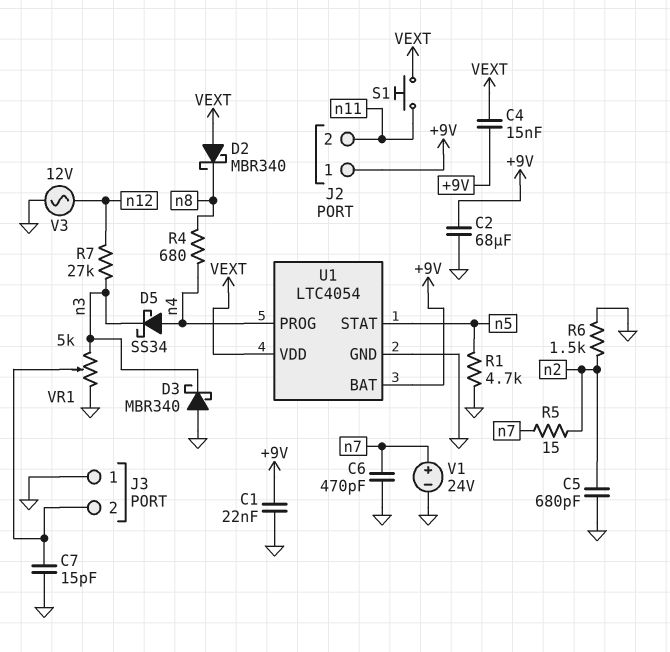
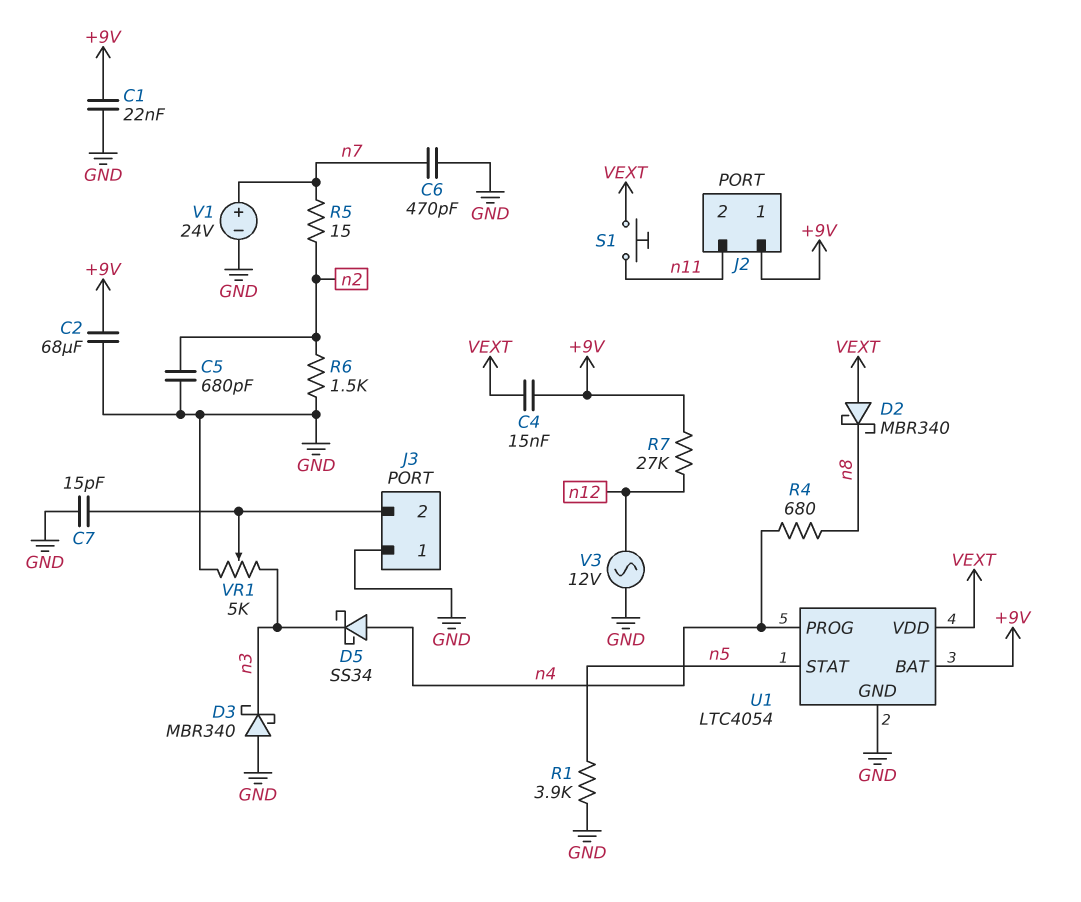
R1: 4.7k (GND, n5) -> 3.9k (GND, n5)
R7: 27k (n3, n12) -> 27k (+9V, n12)

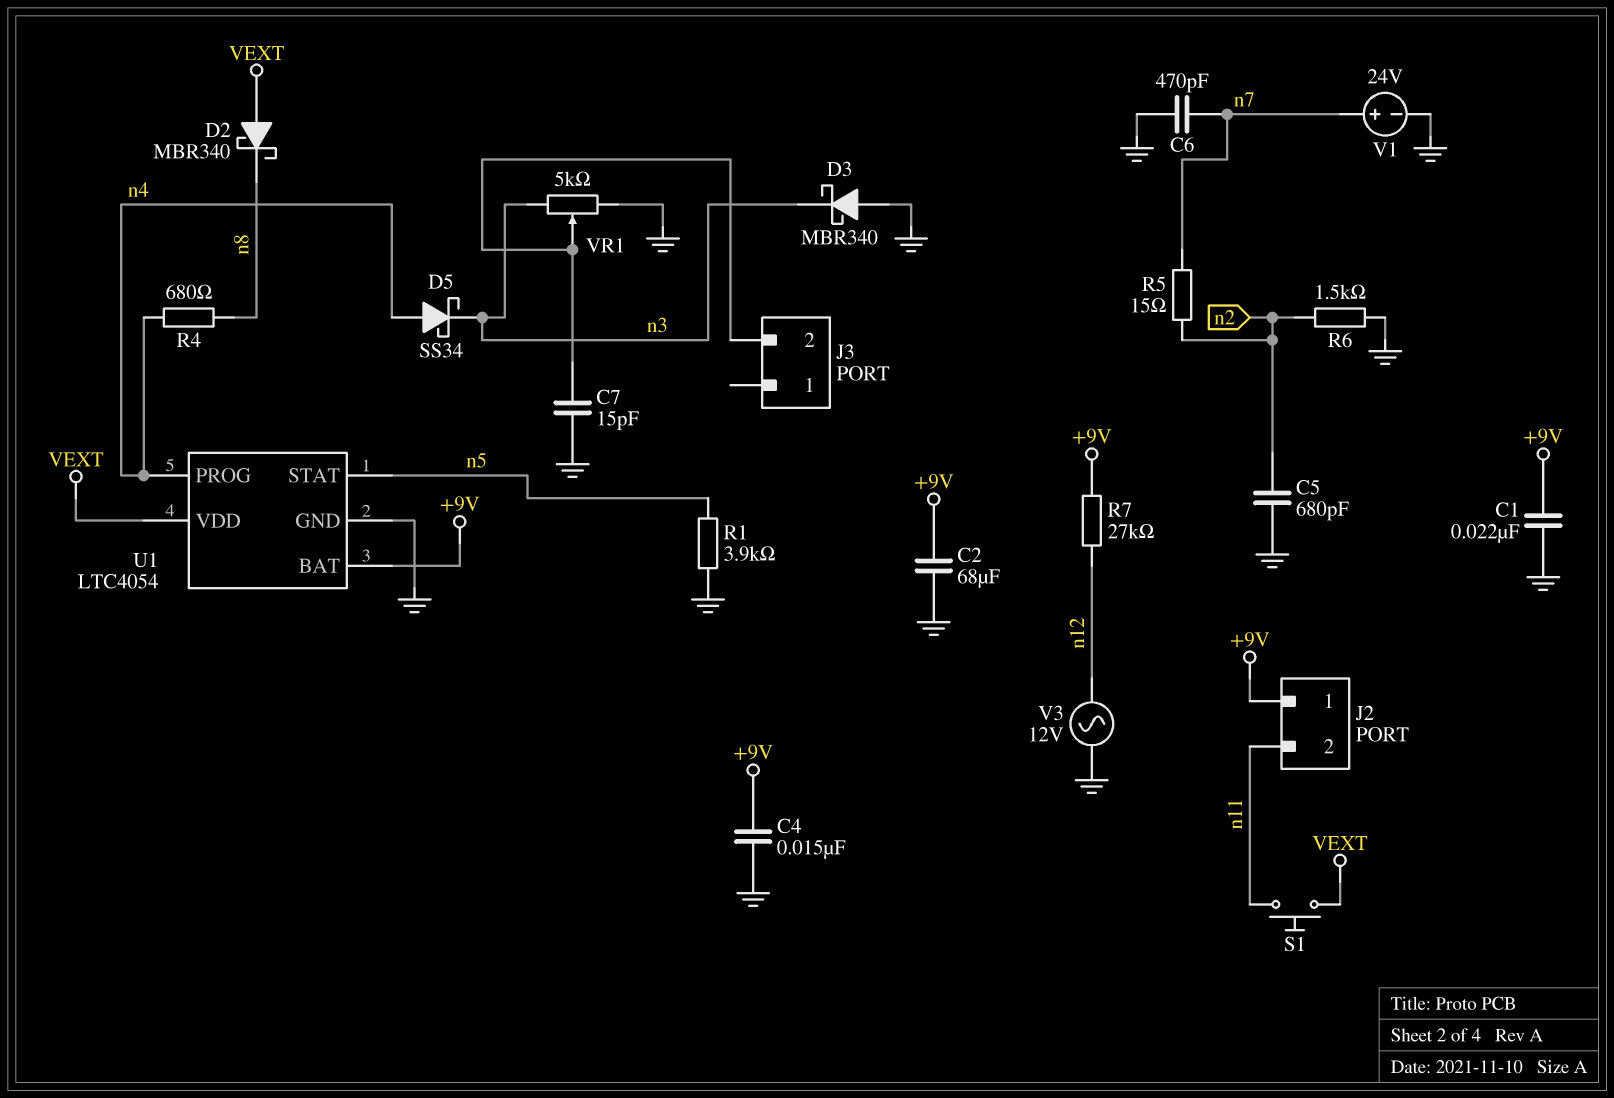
C4: 15nF (+9V, VEXT) -> 15nF (+9V, GND)
J3 pin 1: GND -> none

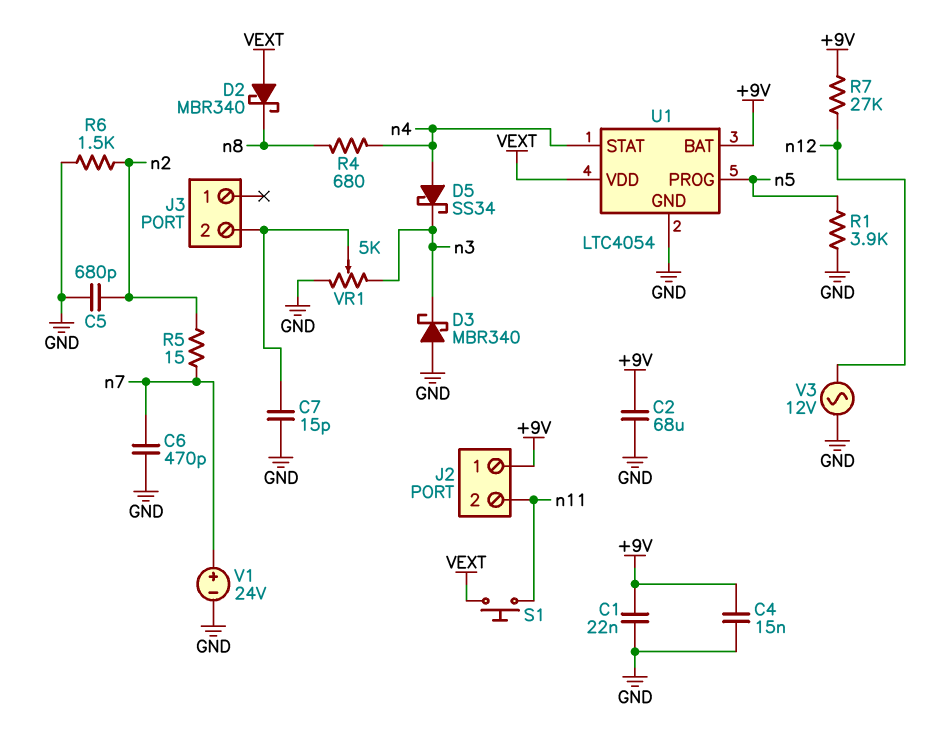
U1 pin PROG: n4 -> n5
U1 pin STAT: n5 -> n4

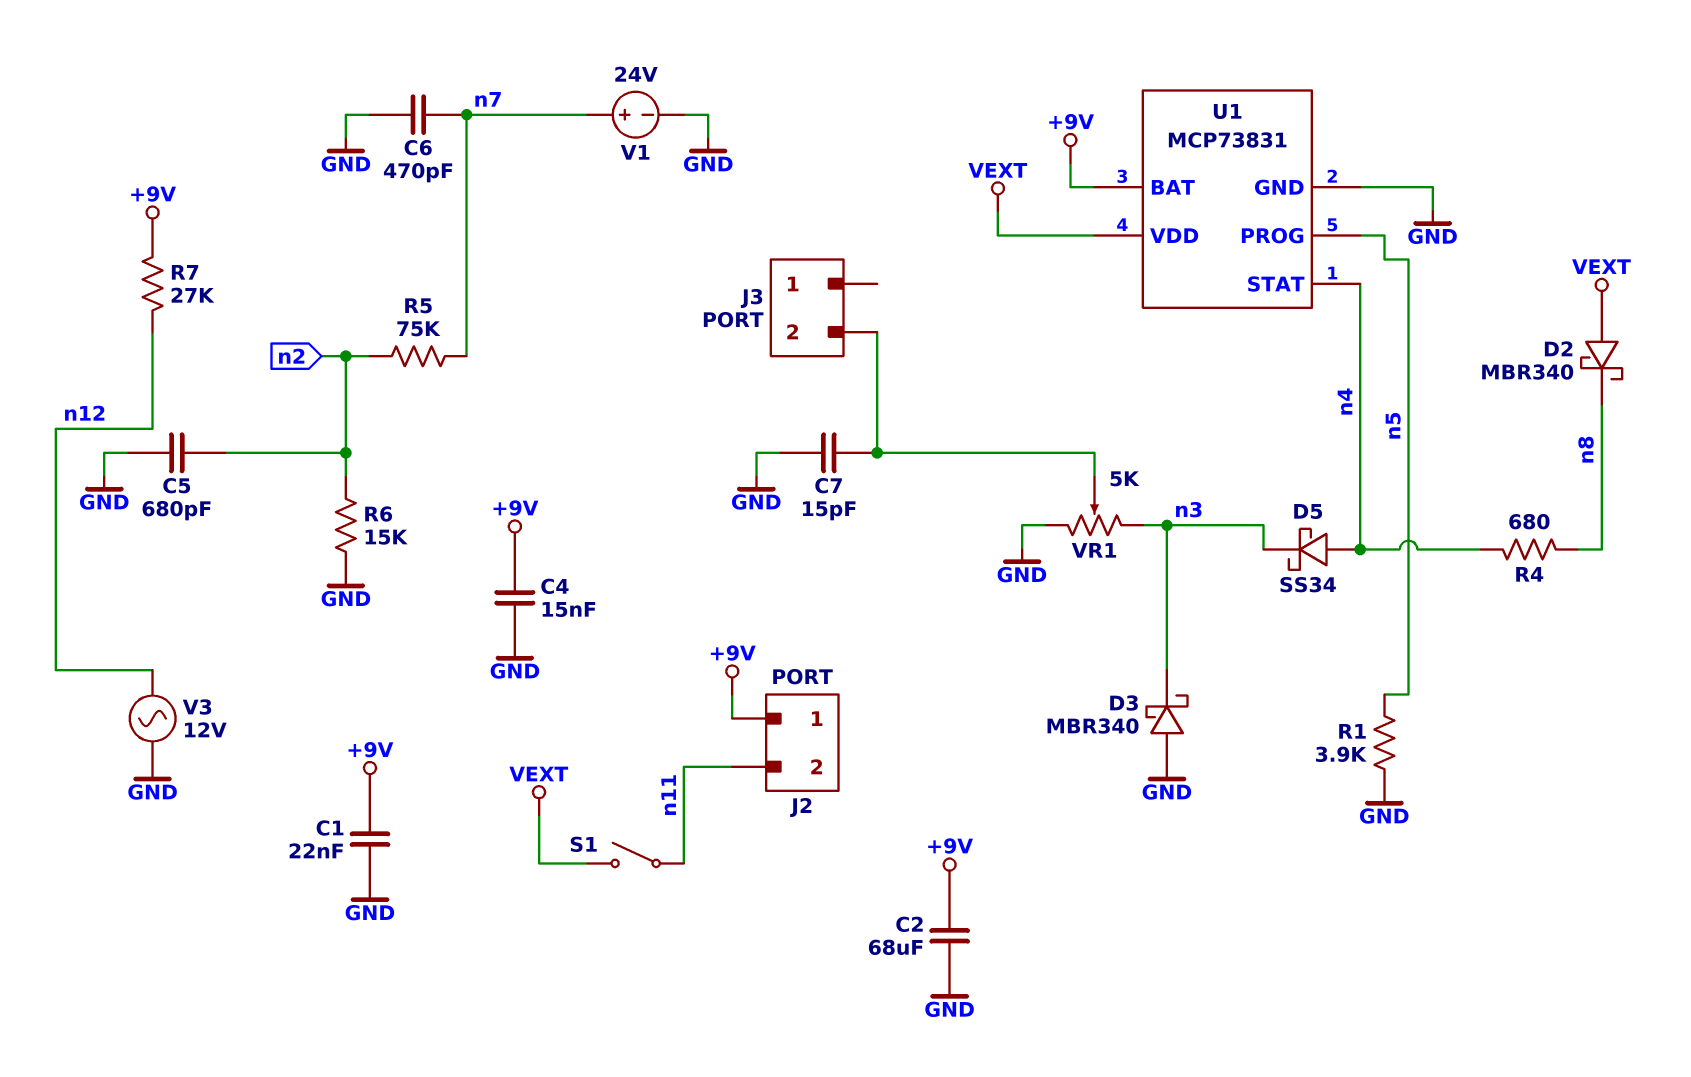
R5: 15 (n2, n7) -> 75k (n2, n7)
R6: 1.5k (GND, n2) -> 15k (GND, n2)
S1: button (VEXT, n11) -> switch (VEXT, n11)
U1: LTC4054 -> MCP73831

